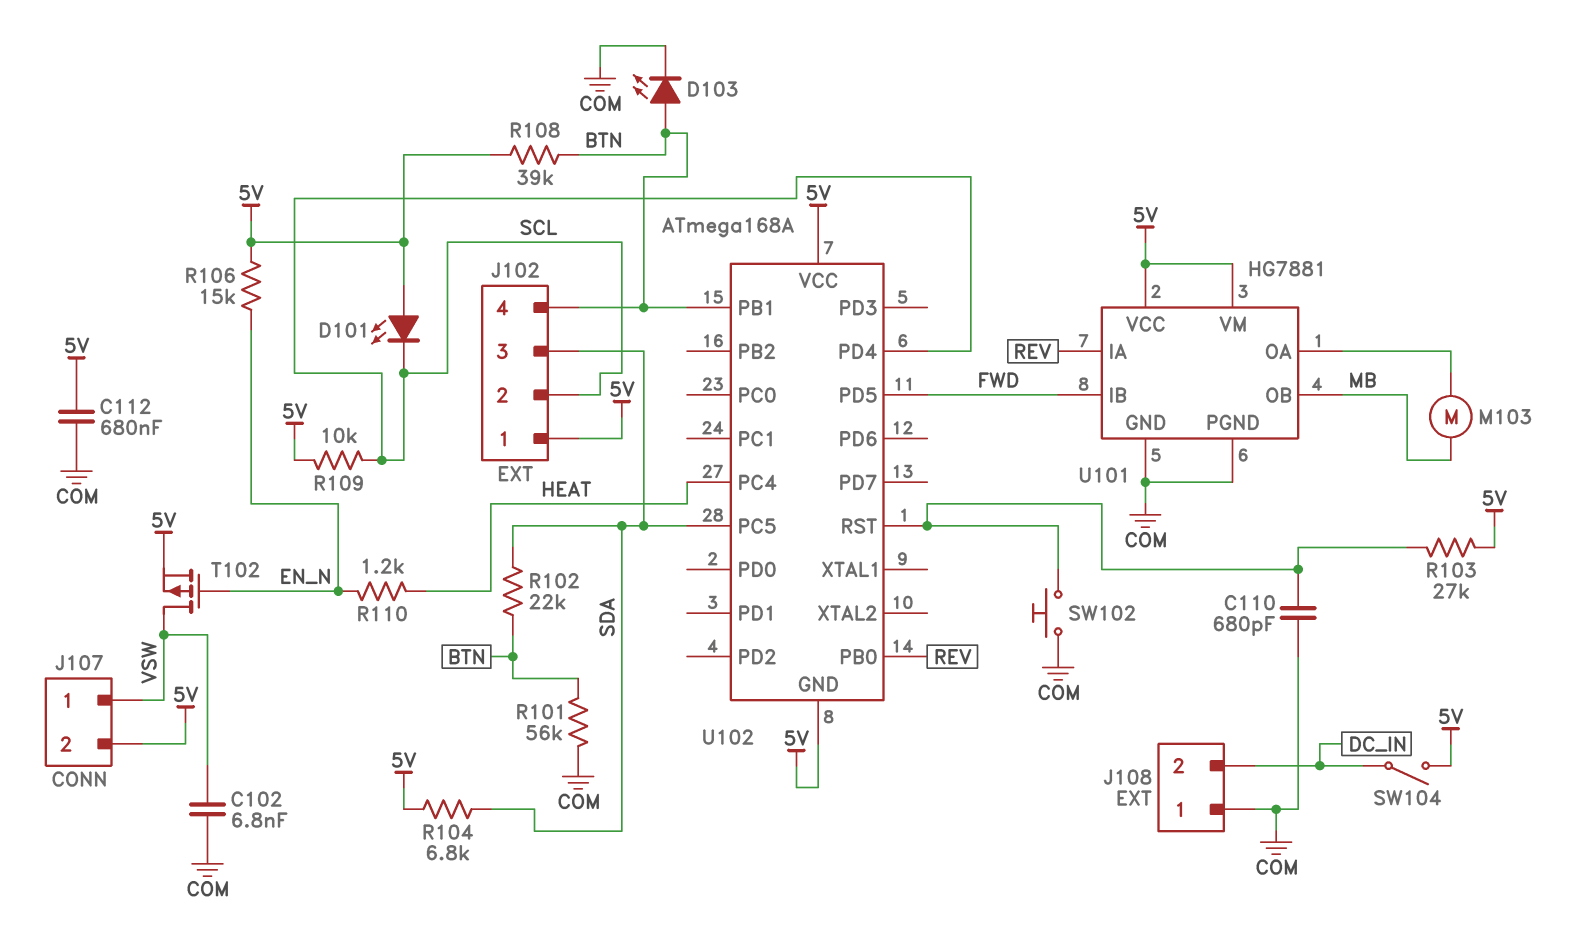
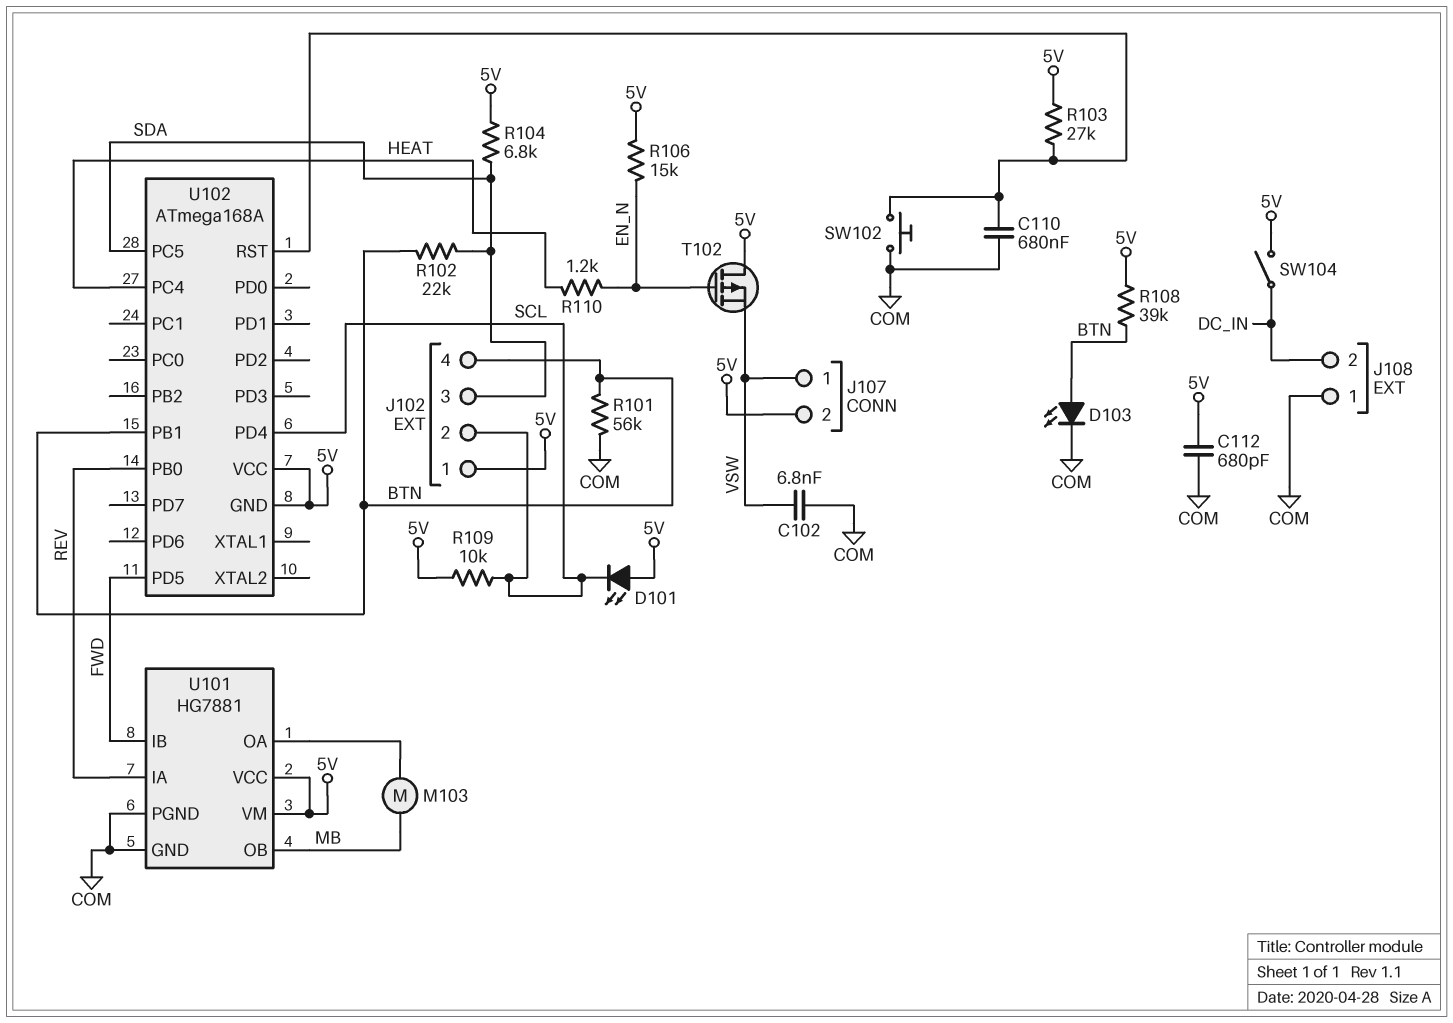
C110: 680pF (COM, U102/RST) -> 680nF (COM, U102/RST)
C112: 680nF (5V, COM) -> 680pF (5V, COM)
T102: PMOS (G EN_N, D VSW, S 5V) -> PMOS (G EN_N, D 5V, S VSW)

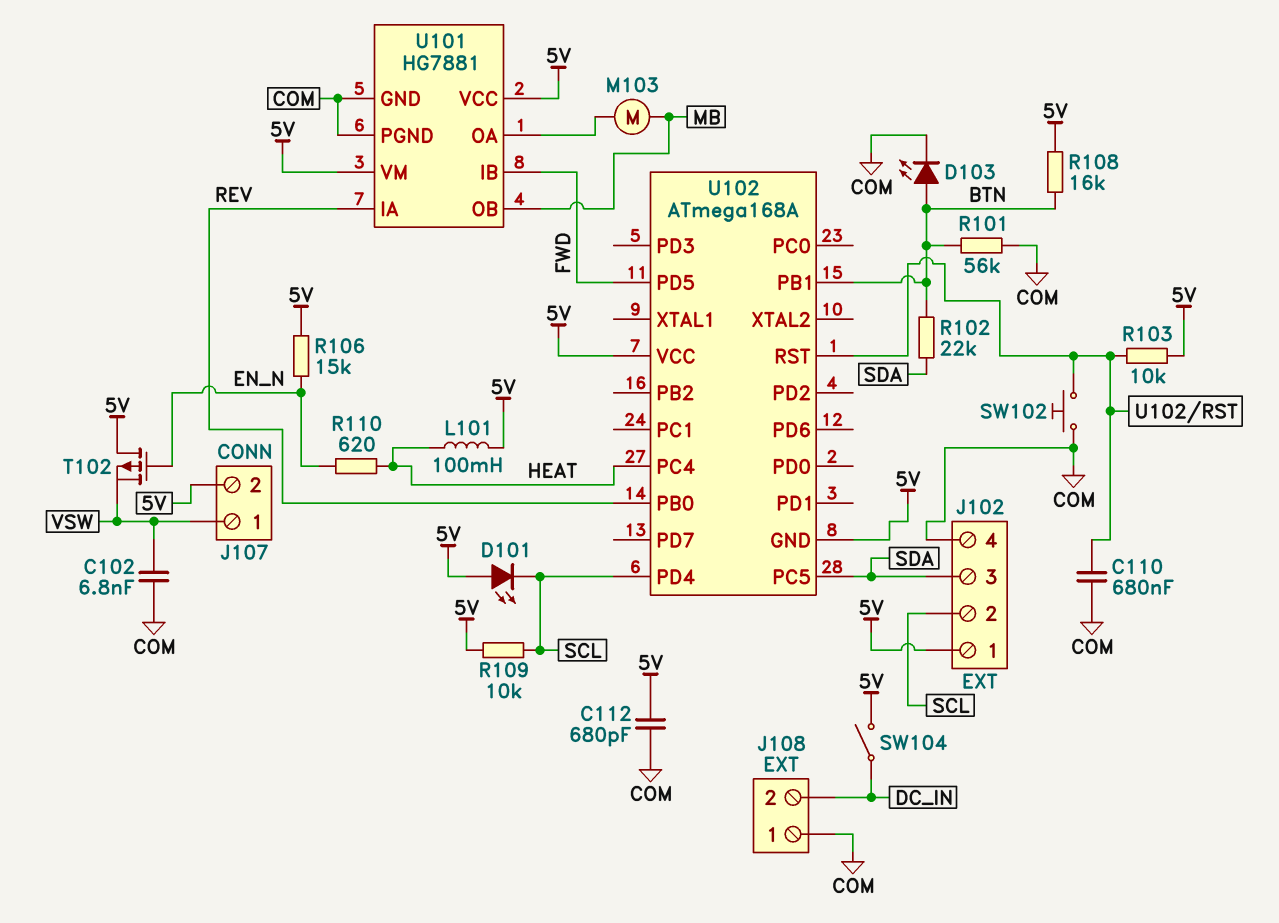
J102 pin 4: BTN -> COM
L101: none -> 100mH (5V, HEAT)
R103: 27k (5V, U102/RST) -> 10k (5V, U102/RST)
R104: 6.8k (5V, SDA) -> none
R108: 39k (5V, BTN) -> 16k (5V, BTN)
R110: 1.2k (EN_N, HEAT) -> 620 (EN_N, HEAT)

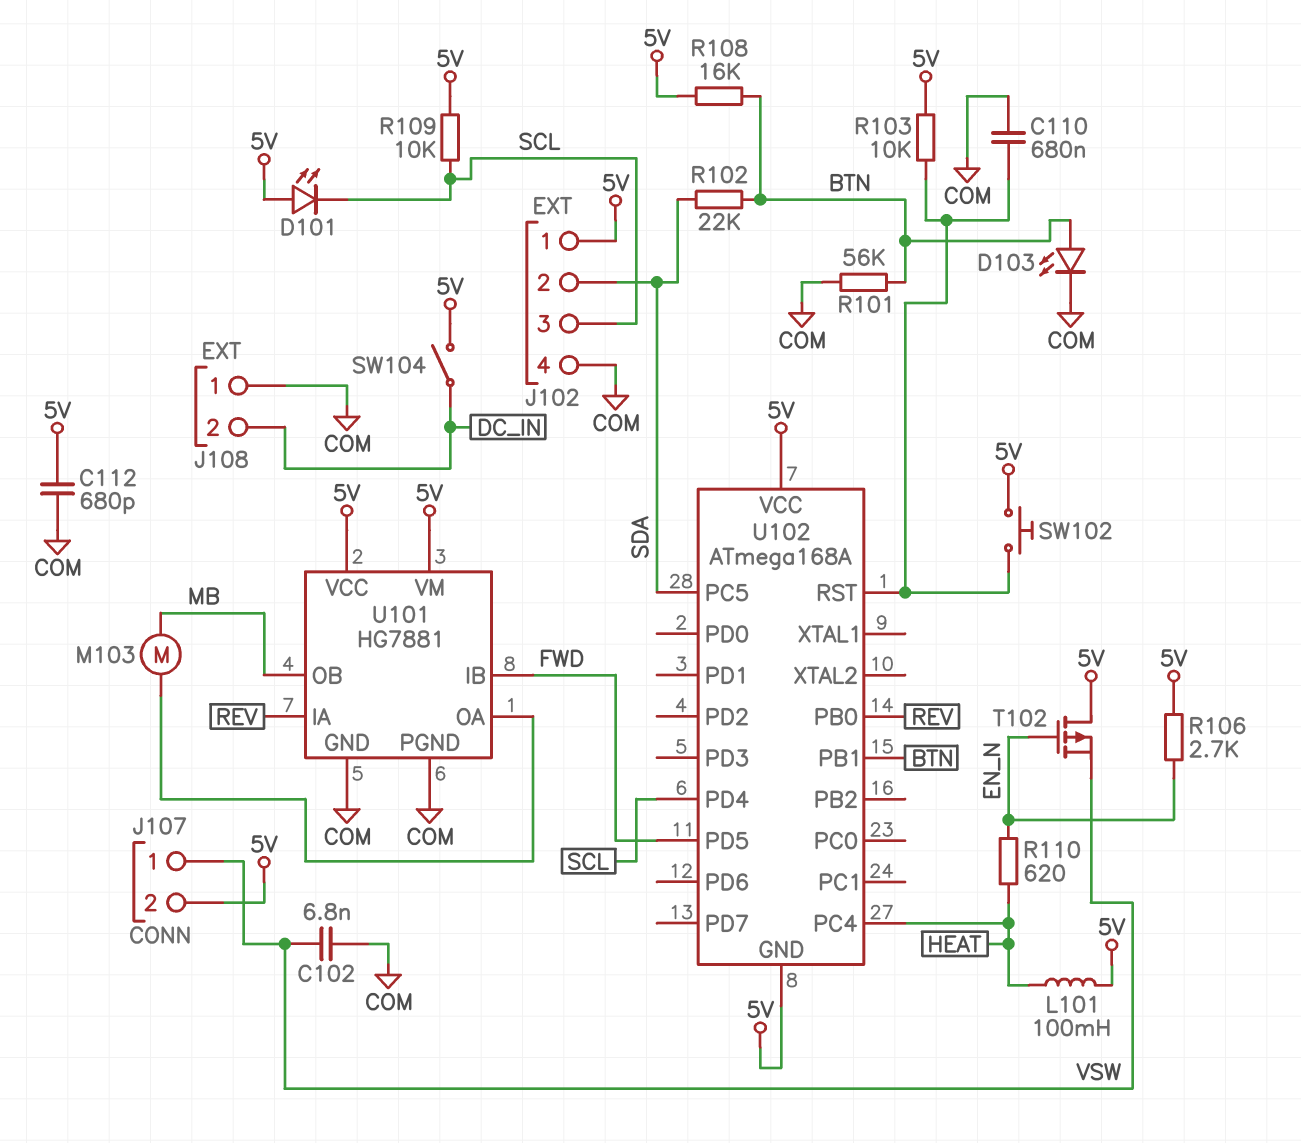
J102 pin 2: SCL -> SDA
J102 pin 3: SDA -> SCL
R106: 15k (5V, EN_N) -> 2.7k (5V, EN_N)
SW102: button (COM, U102/RST) -> button (5V, U102/RST)

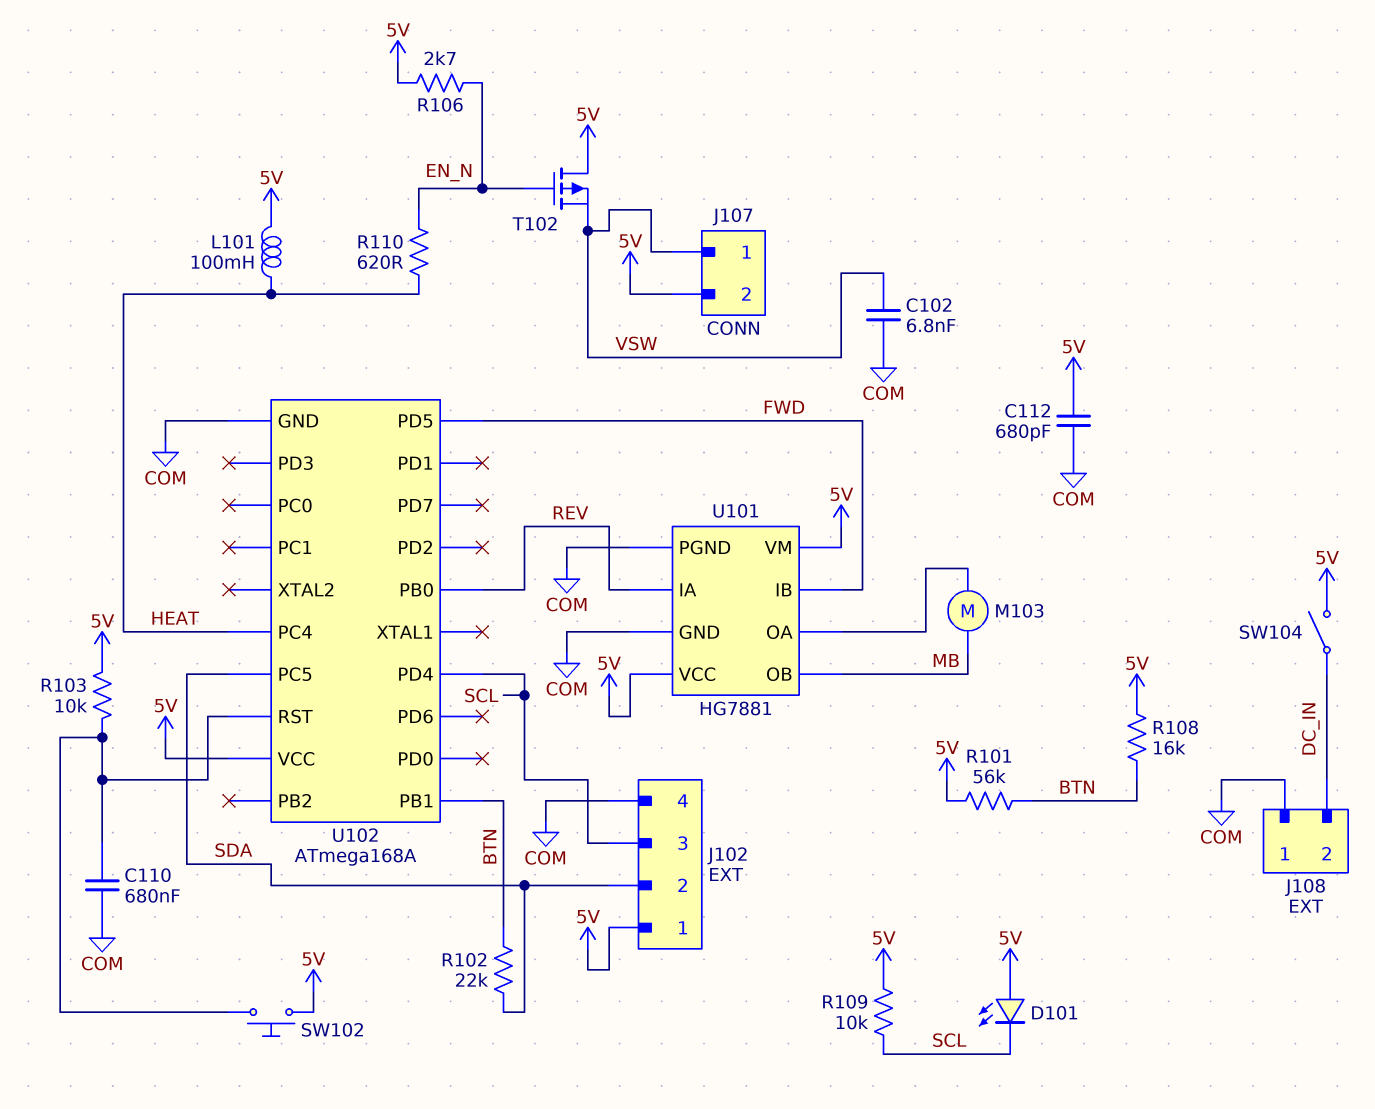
D103: LED (A BTN, K COM) -> none
R101: 56k (BTN, COM) -> 56k (5V, BTN)
U102 pin GND: 5V -> COM

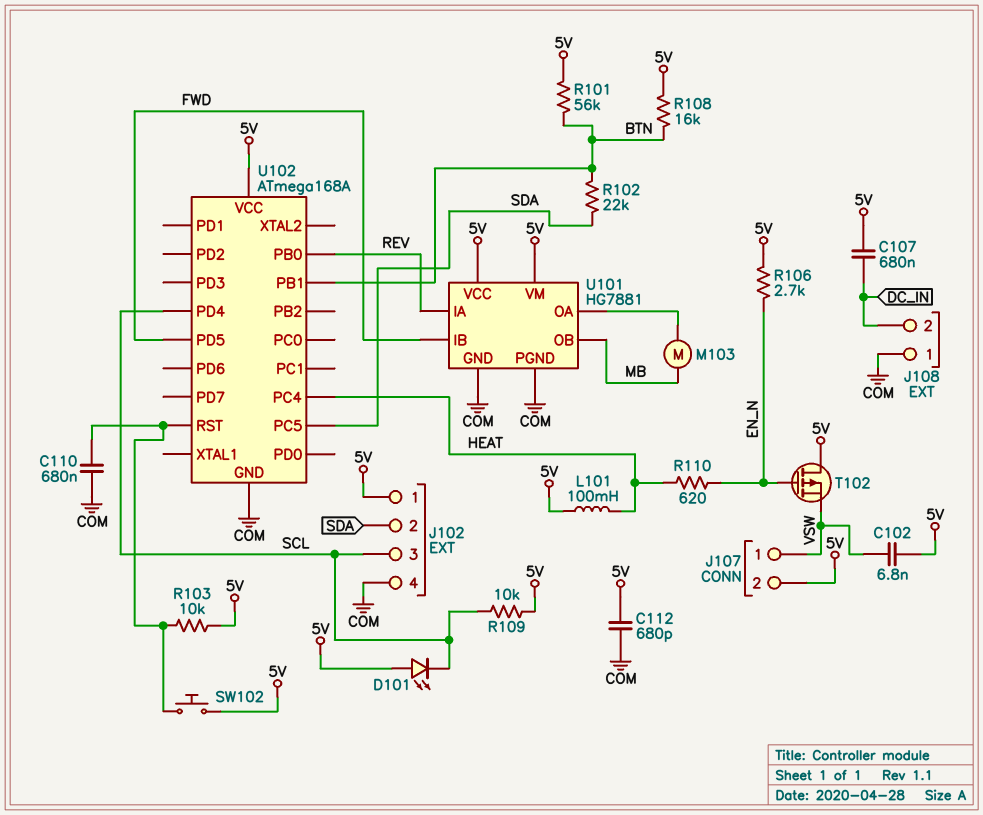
C102: 6.8nF (COM, VSW) -> 6.8nF (5V, VSW)
C107: none -> 680nF (5V, DC_IN)
SW104: switch (5V, DC_IN) -> none

